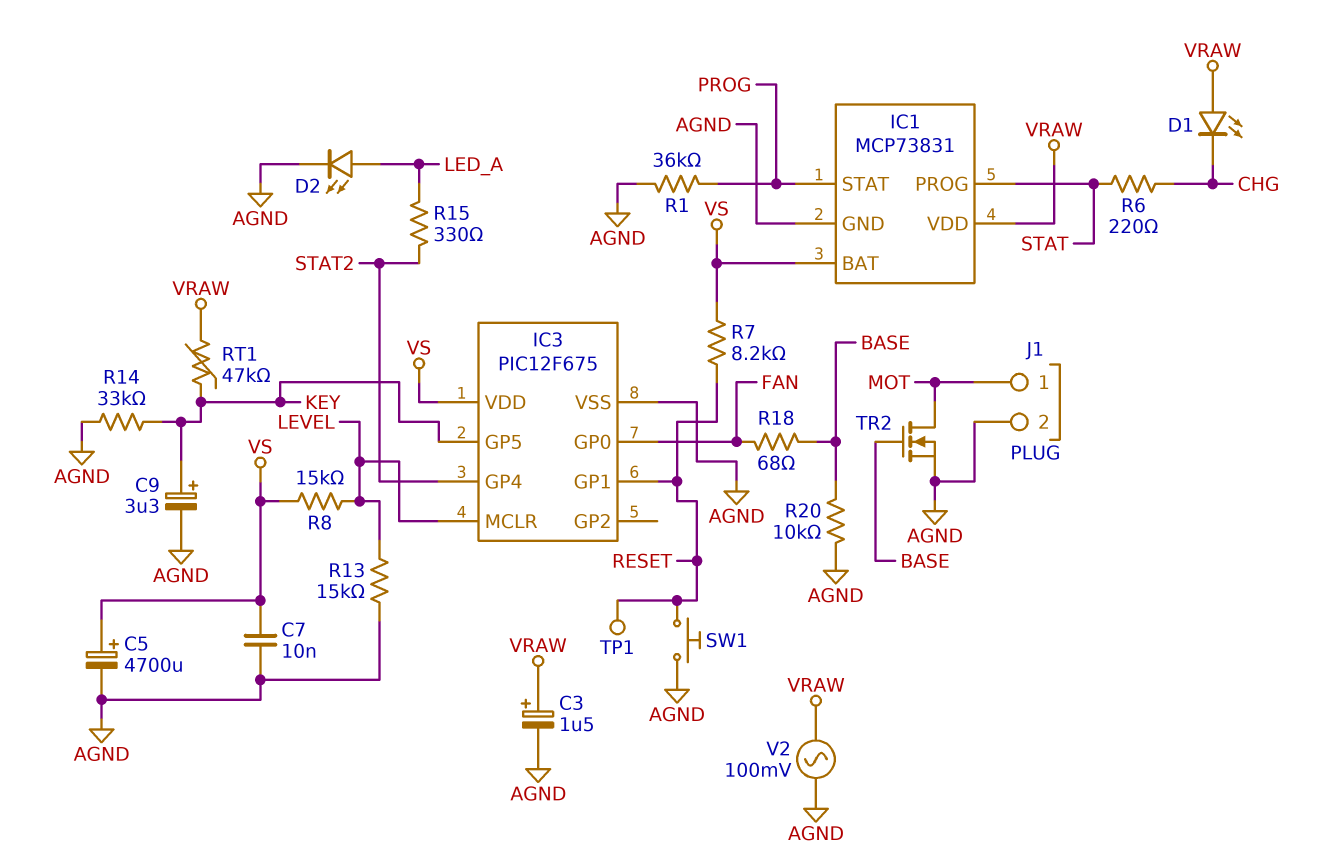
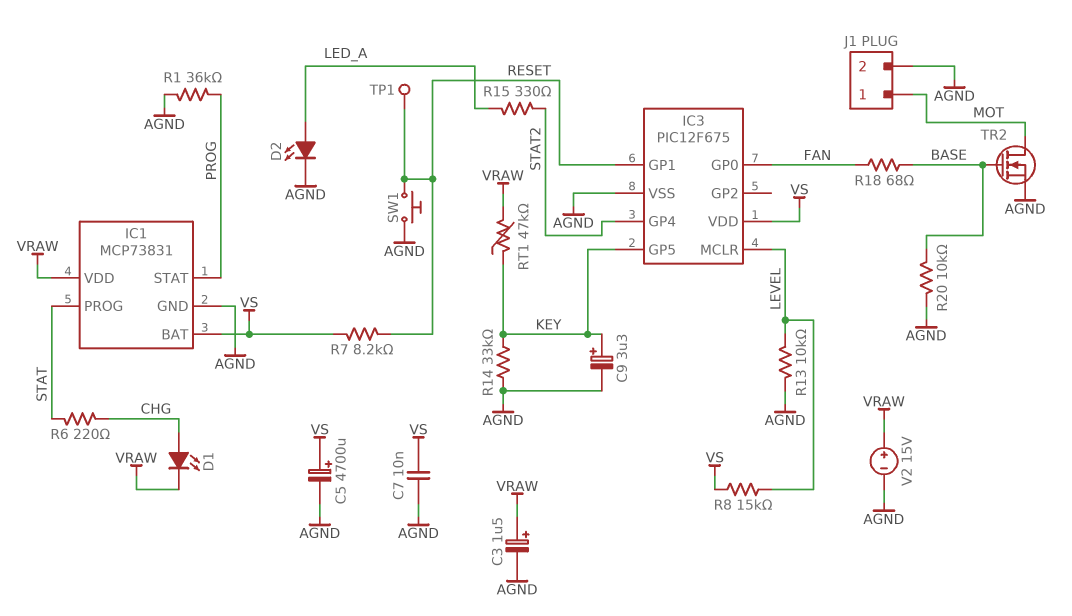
D1: LED (A VRAW, K CHG) -> LED (A CHG, K VRAW)
R13: 15k (AGND, LEVEL) -> 10k (AGND, LEVEL)
V2: AC 100mV (AGND, VRAW) -> 15V (plus VRAW, minus AGND)

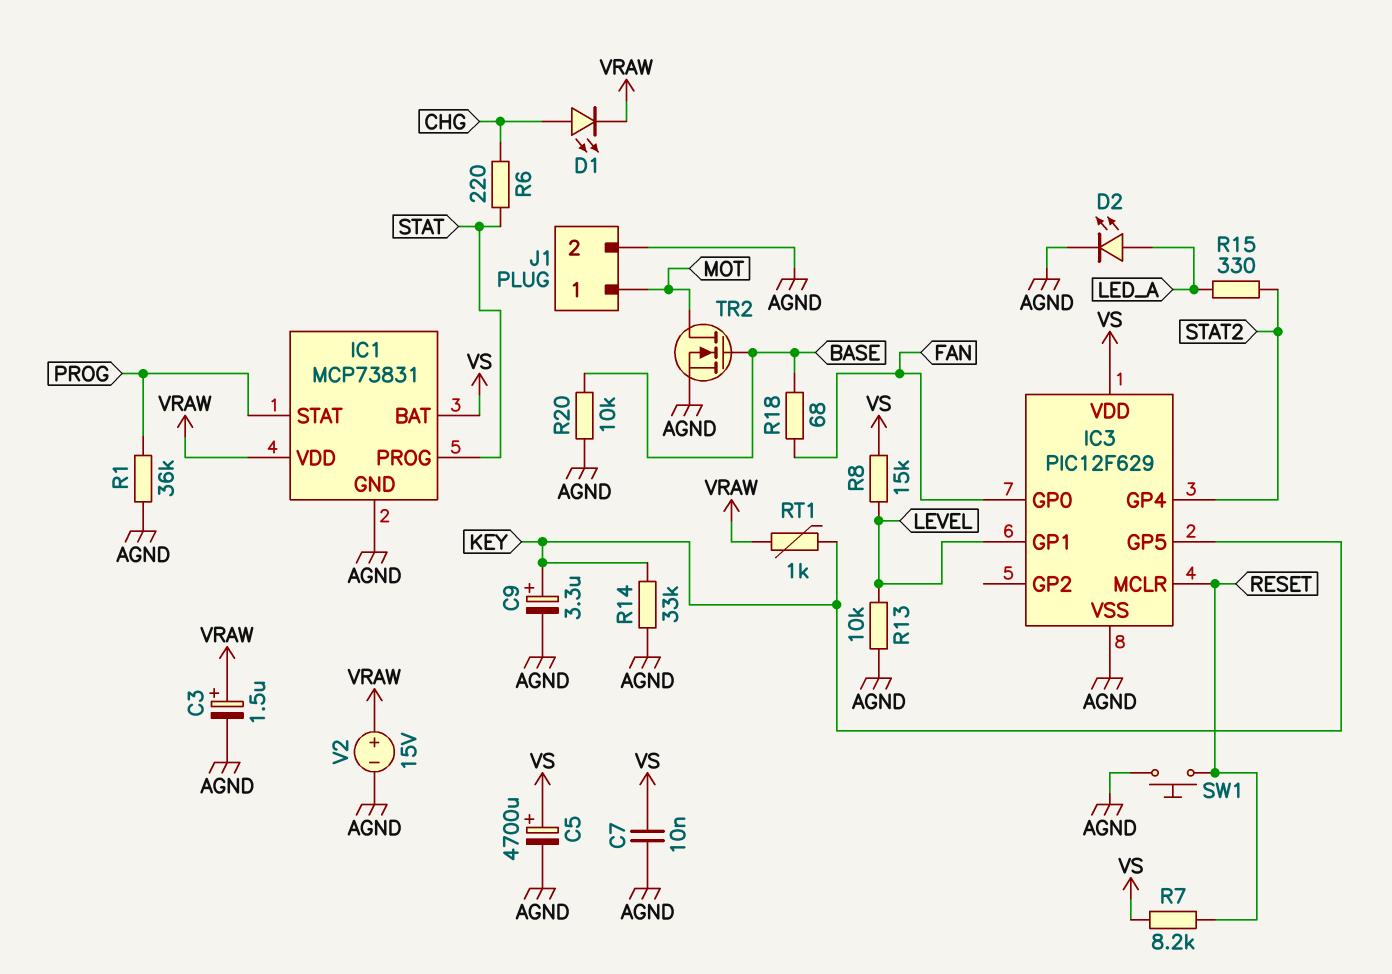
IC3: PIC12F675 -> PIC12F629
IC3 pin GP1: RESET -> LEVEL
IC3 pin MCLR: LEVEL -> RESET
RT1: 47k (KEY, VRAW) -> 1k (KEY, VRAW)
TP1: test point (RESET) -> none

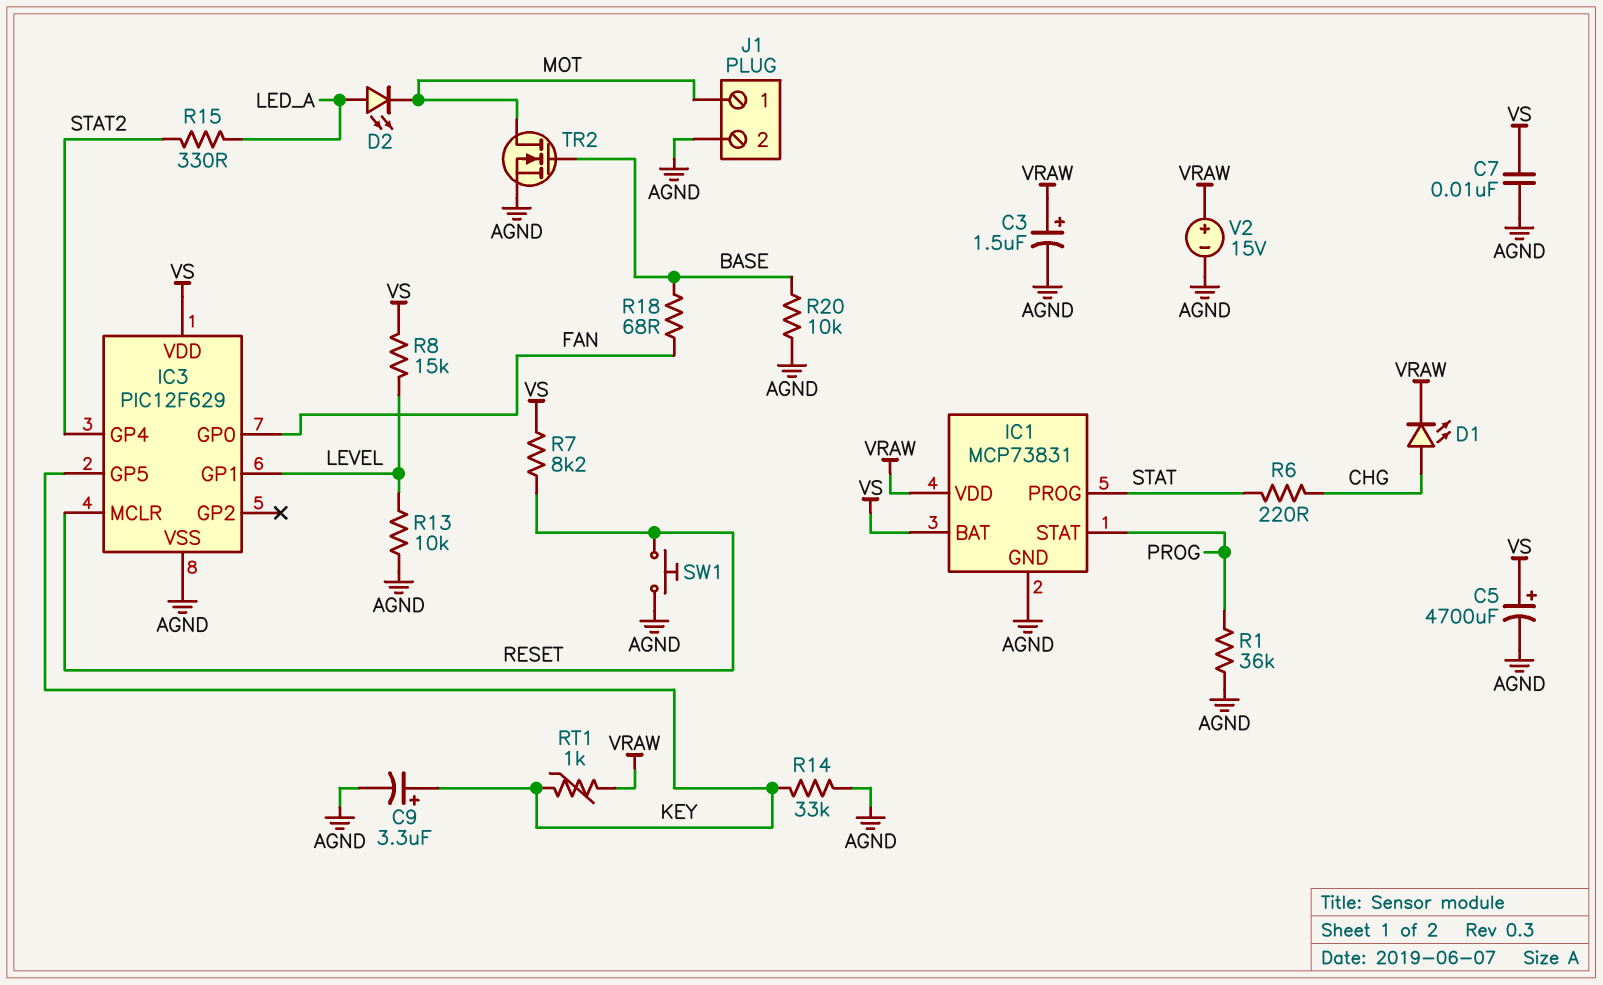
D2: LED (A LED_A, K AGND) -> LED (A LED_A, K MOT)

